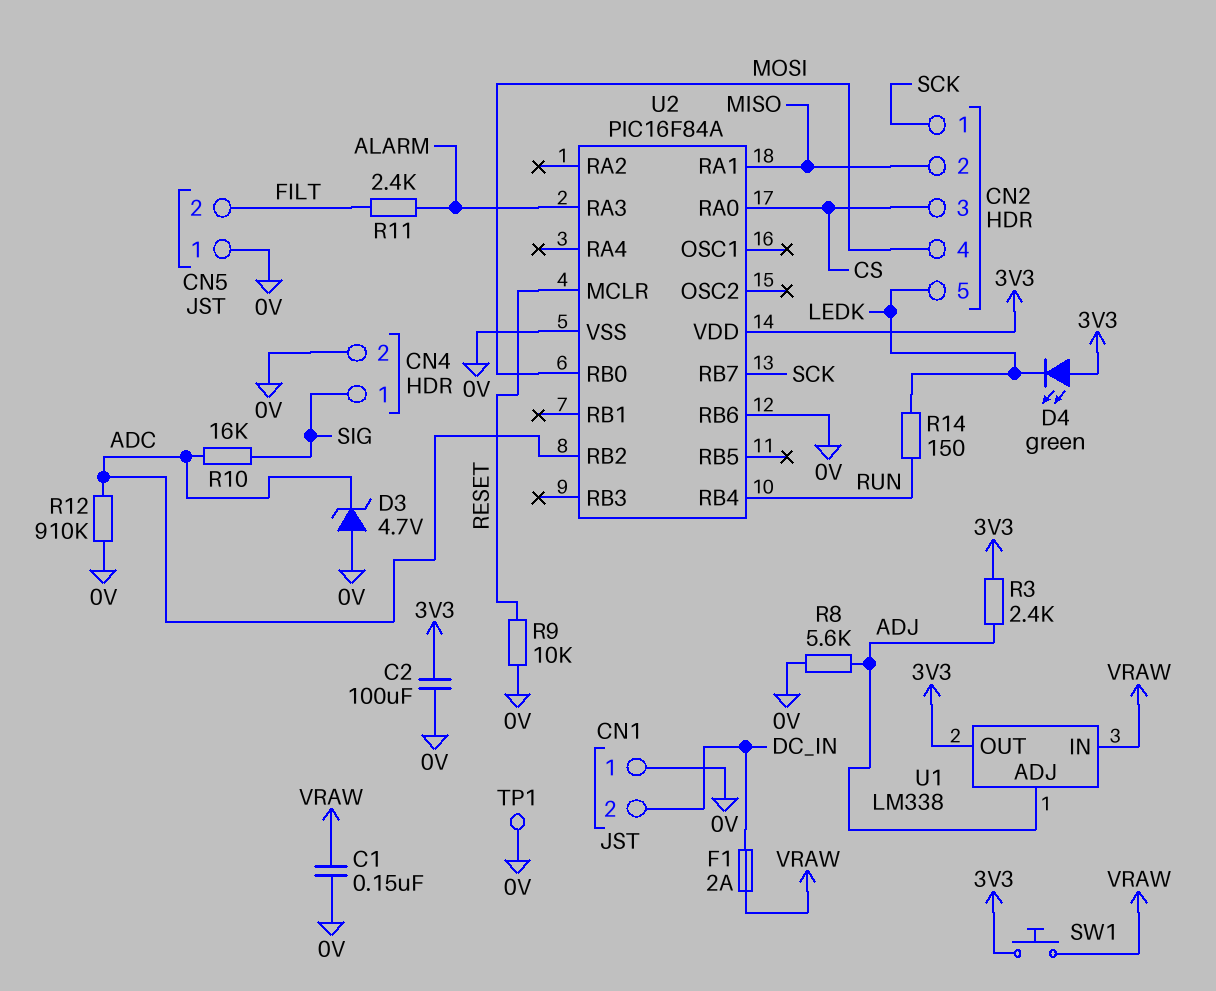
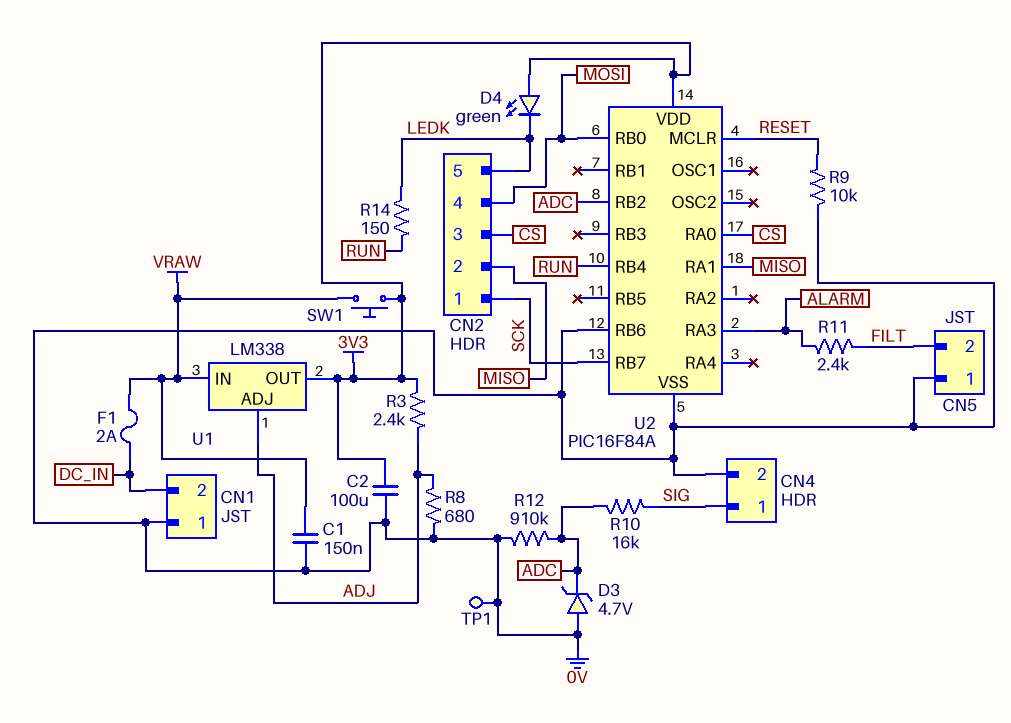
R8: 5.6k (0V, ADJ) -> 680 (0V, ADJ)

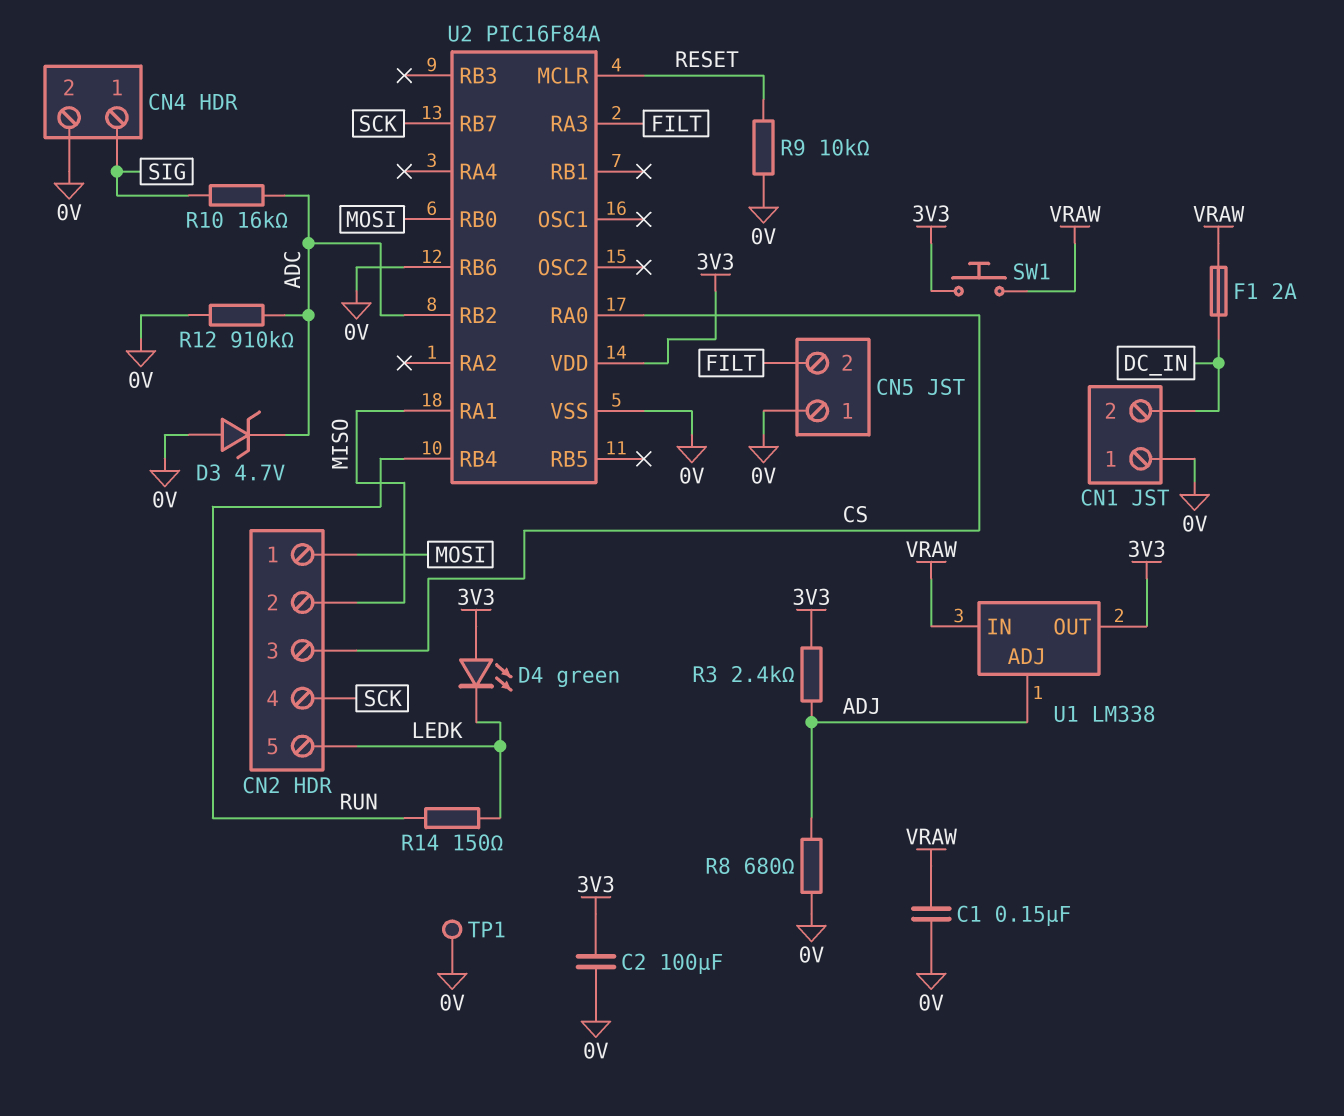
CN2 pin 1: SCK -> MOSI
CN2 pin 4: MOSI -> SCK
R11: 2.4k (ALARM, FILT) -> none
U2 pin RA3: ALARM -> FILT

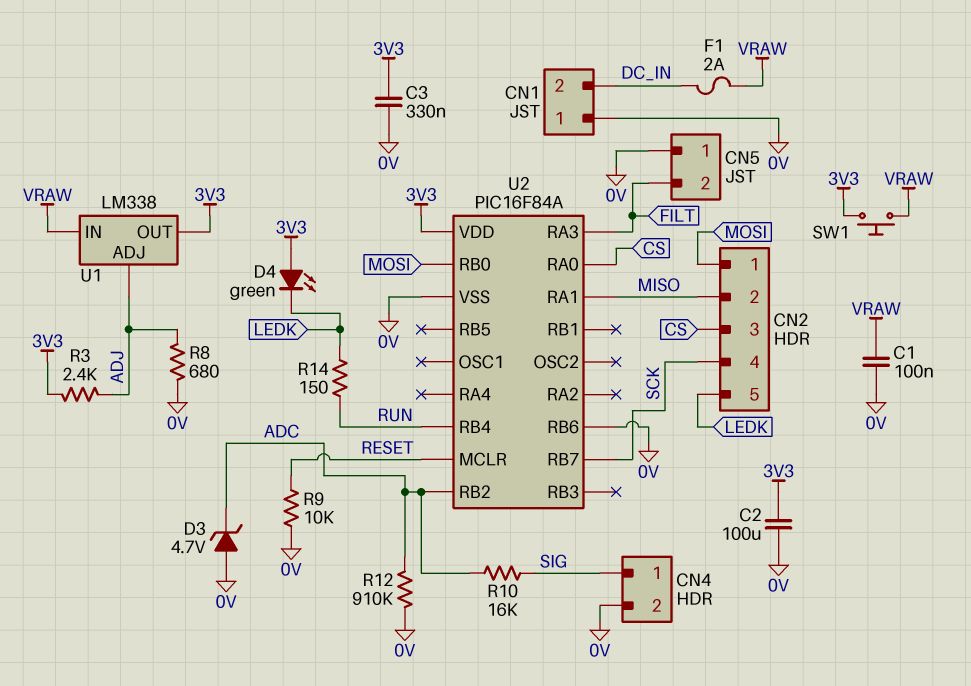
C1: 150nF (0V, VRAW) -> 100nF (0V, VRAW)
C3: none -> 330nF (0V, 3V3)
TP1: test point (0V) -> none

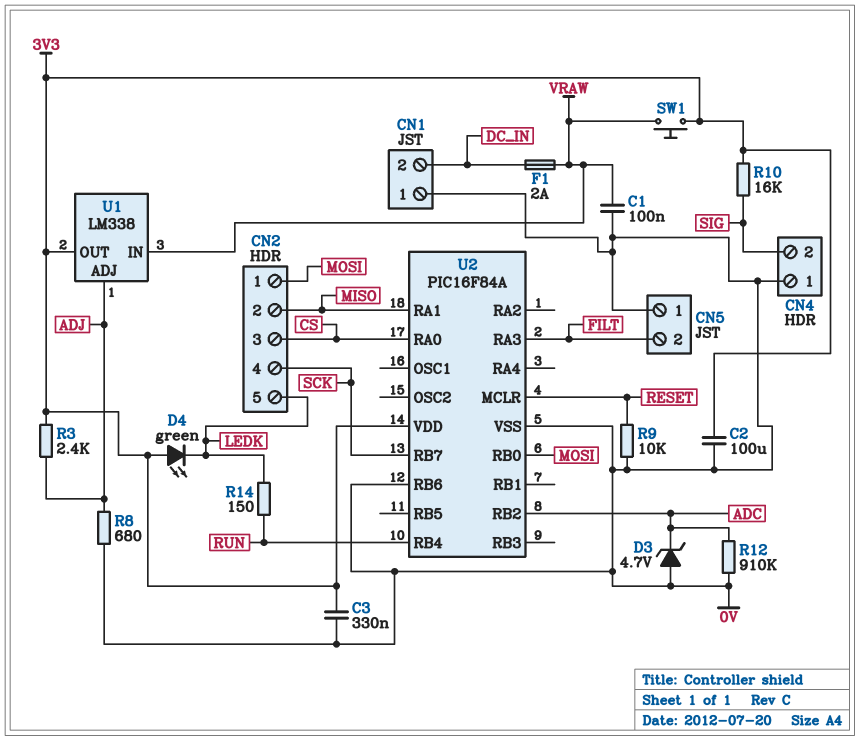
CN4 pin 1: SIG -> 0V
CN4 pin 2: 0V -> SIG
R10: 16k (ADC, SIG) -> 16k (3V3, SIG)

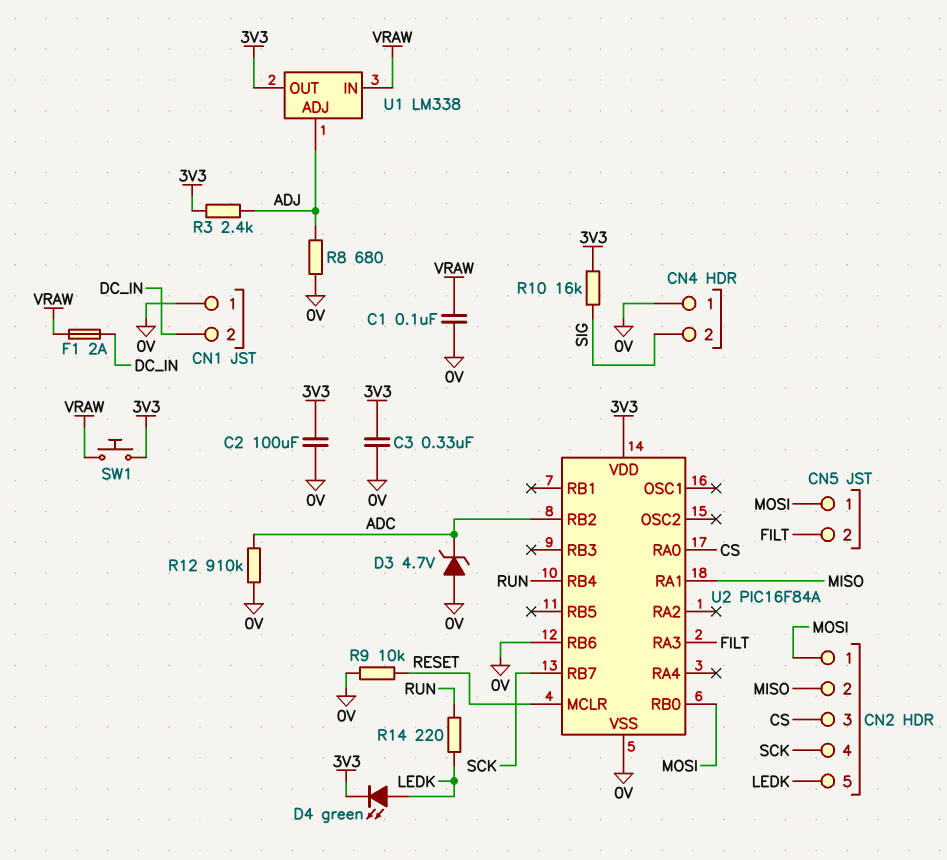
CN5 pin 1: 0V -> MOSI
D4: LED green (A 3V3, K LEDK) -> LED green (A LEDK, K 3V3)
R14: 150 (LEDK, RUN) -> 220 (LEDK, RUN)

